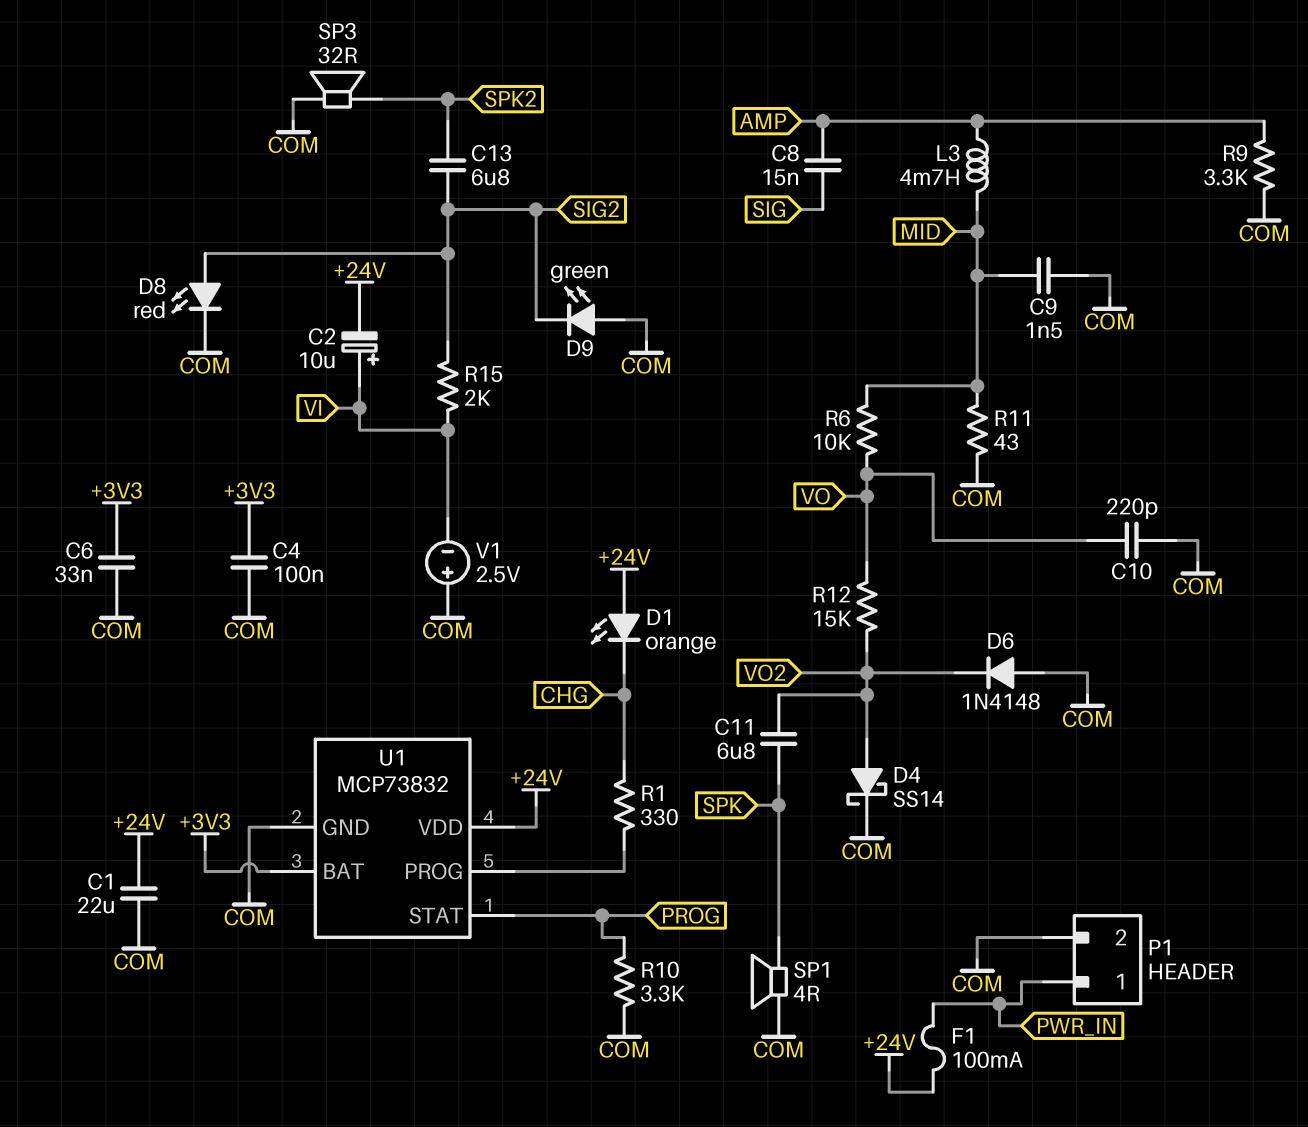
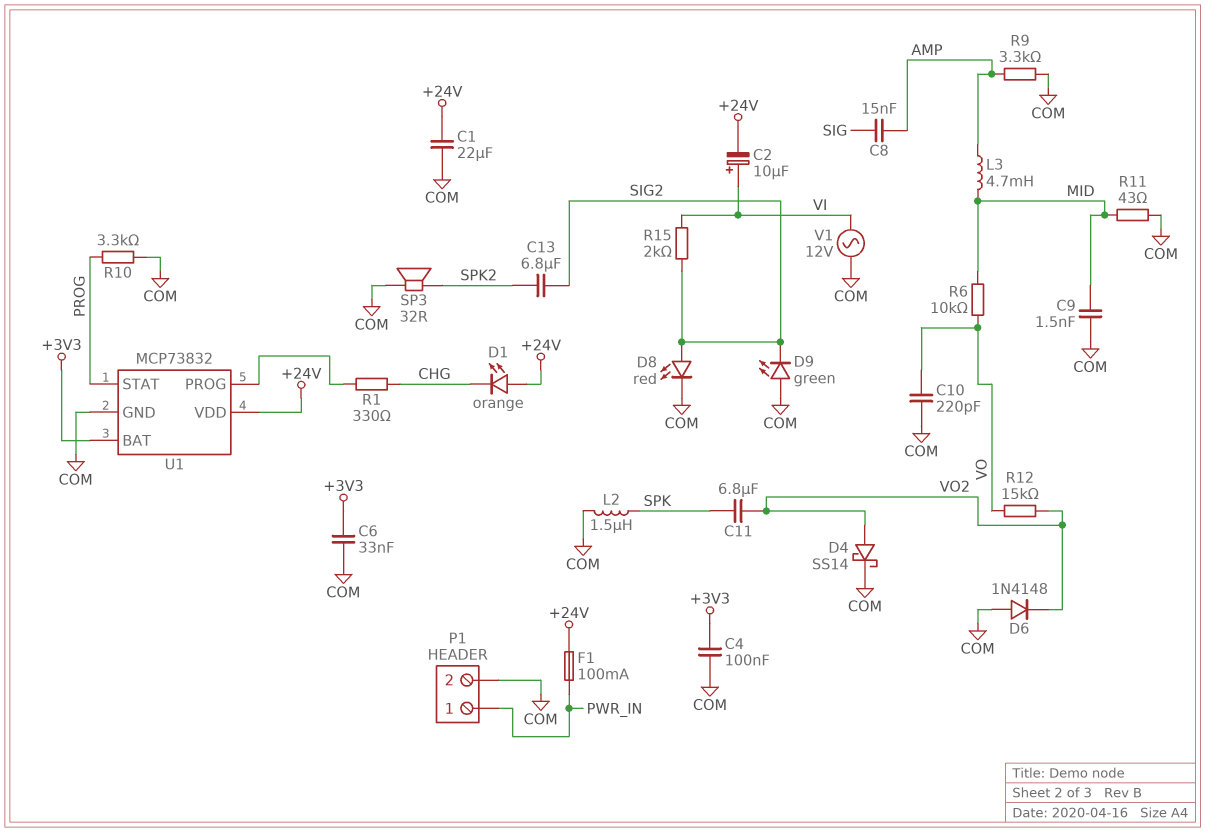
L2: none -> 1.5uH (COM, SPK)
SP1: speaker 4R (COM, SPK) -> none
V1: 2.5V (plus COM, minus VI) -> AC 12V (COM, VI)

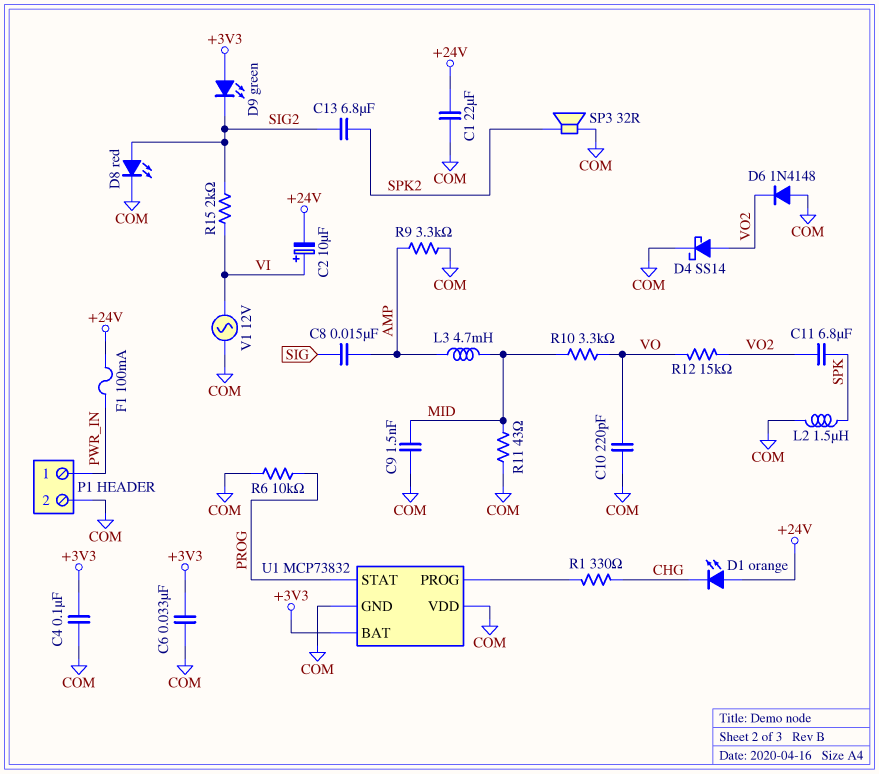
D9: LED green (A COM, K SIG2) -> LED green (A +3V3, K SIG2)
R6: 10k (MID, VO) -> 10k (COM, PROG)
R10: 3.3k (COM, PROG) -> 3.3k (MID, VO)
U1 pin VDD: +24V -> COM

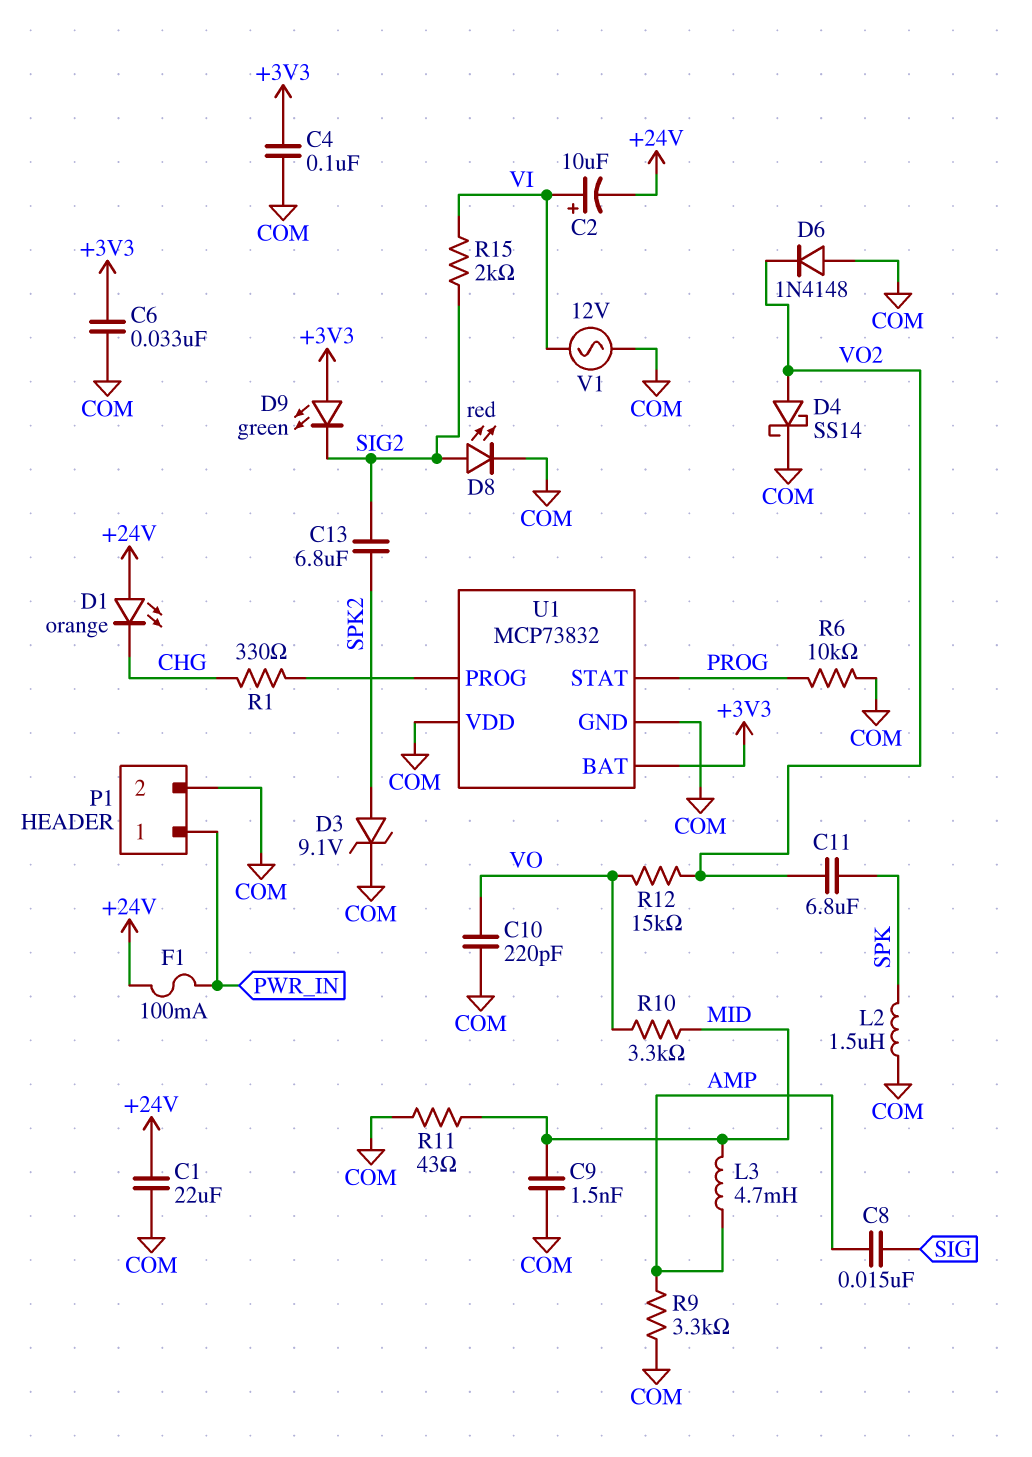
D3: none -> zener 9.1V (A SPK2, K COM)
SP3: speaker 32R (COM, SPK2) -> none

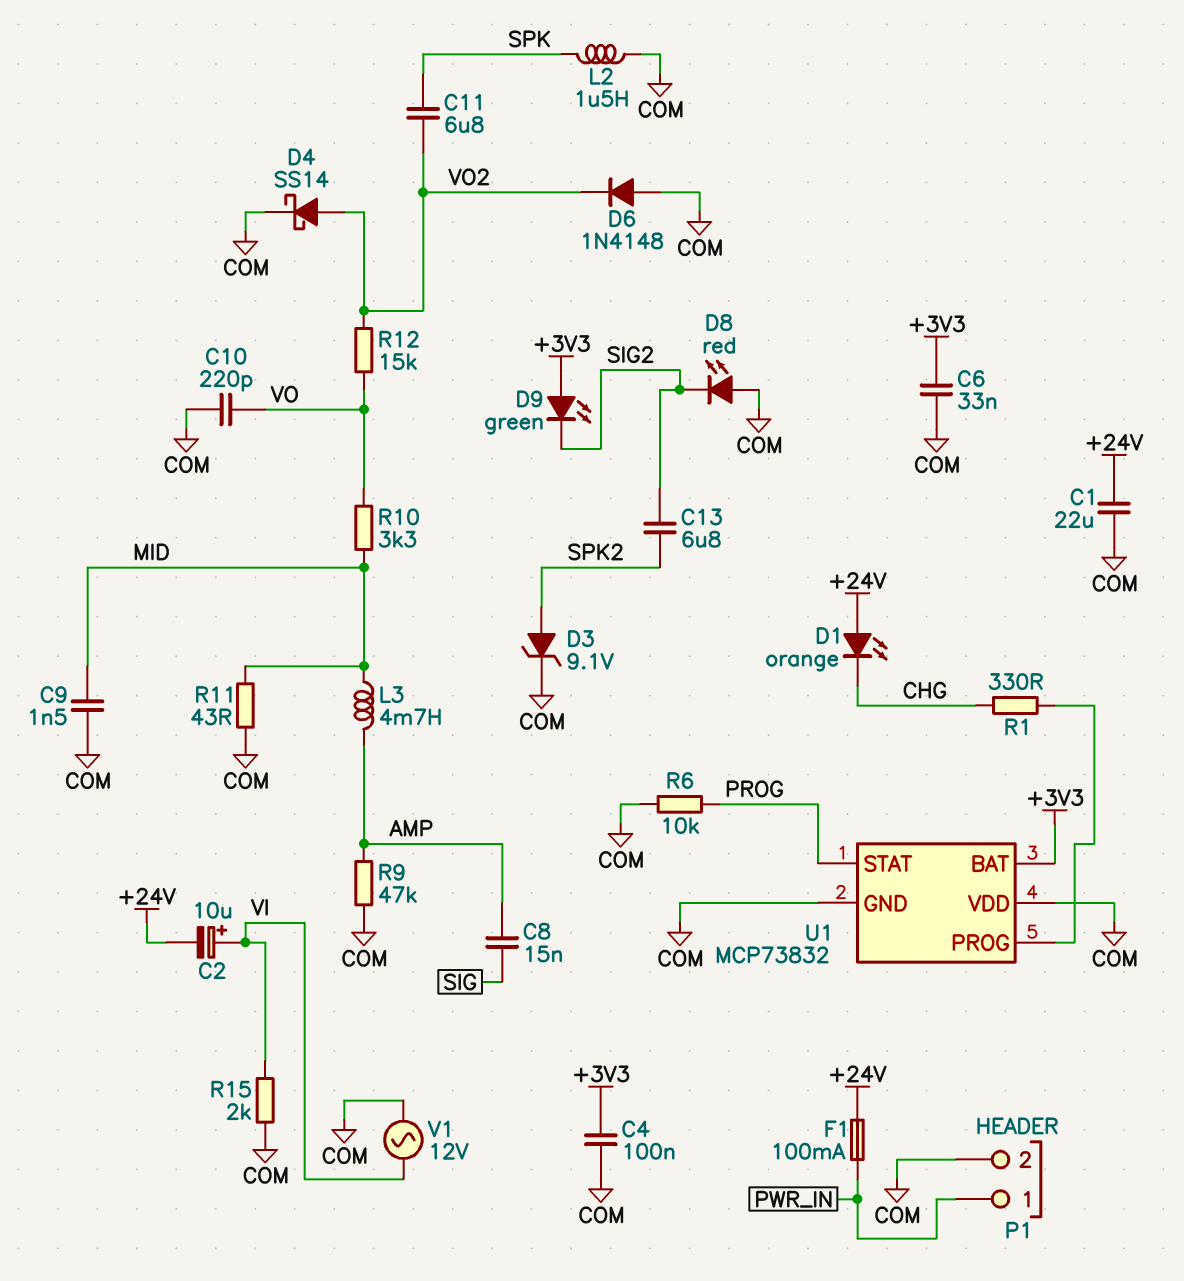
D8: LED red (A SIG2, K COM) -> LED red (A COM, K SIG2)
R9: 3.3k (AMP, COM) -> 47k (AMP, COM)
R15: 2k (SIG2, VI) -> 2k (COM, VI)

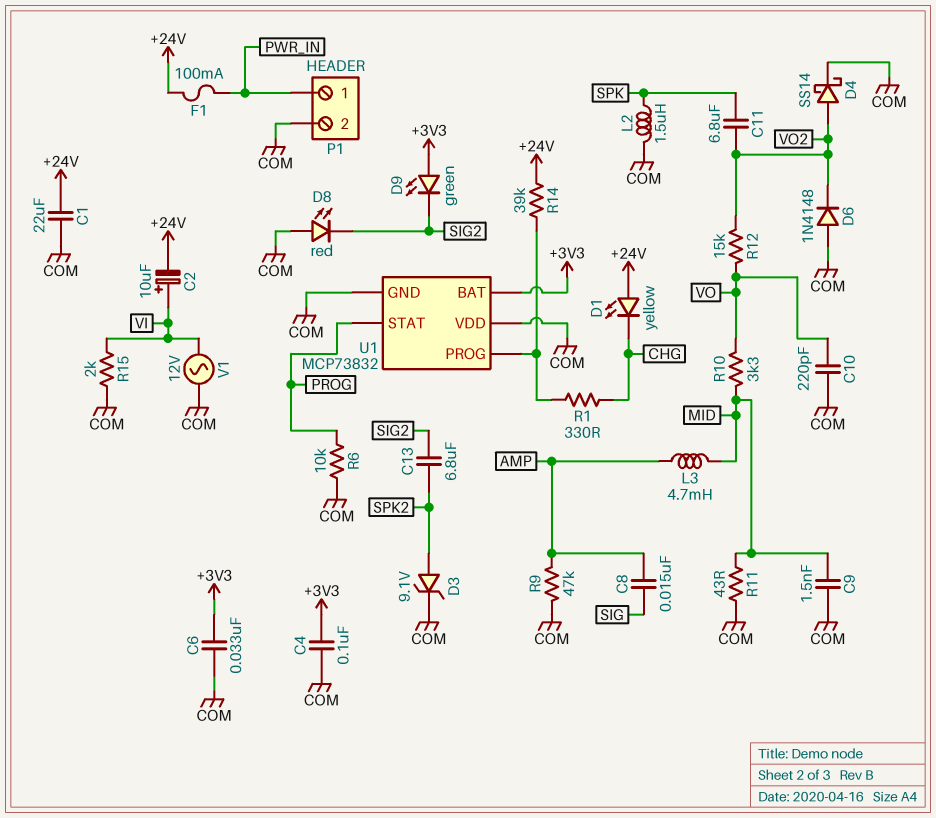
D1: LED orange (A +24V, K CHG) -> LED yellow (A +24V, K CHG)
R14: none -> 39k (+24V, U1/PROG)

